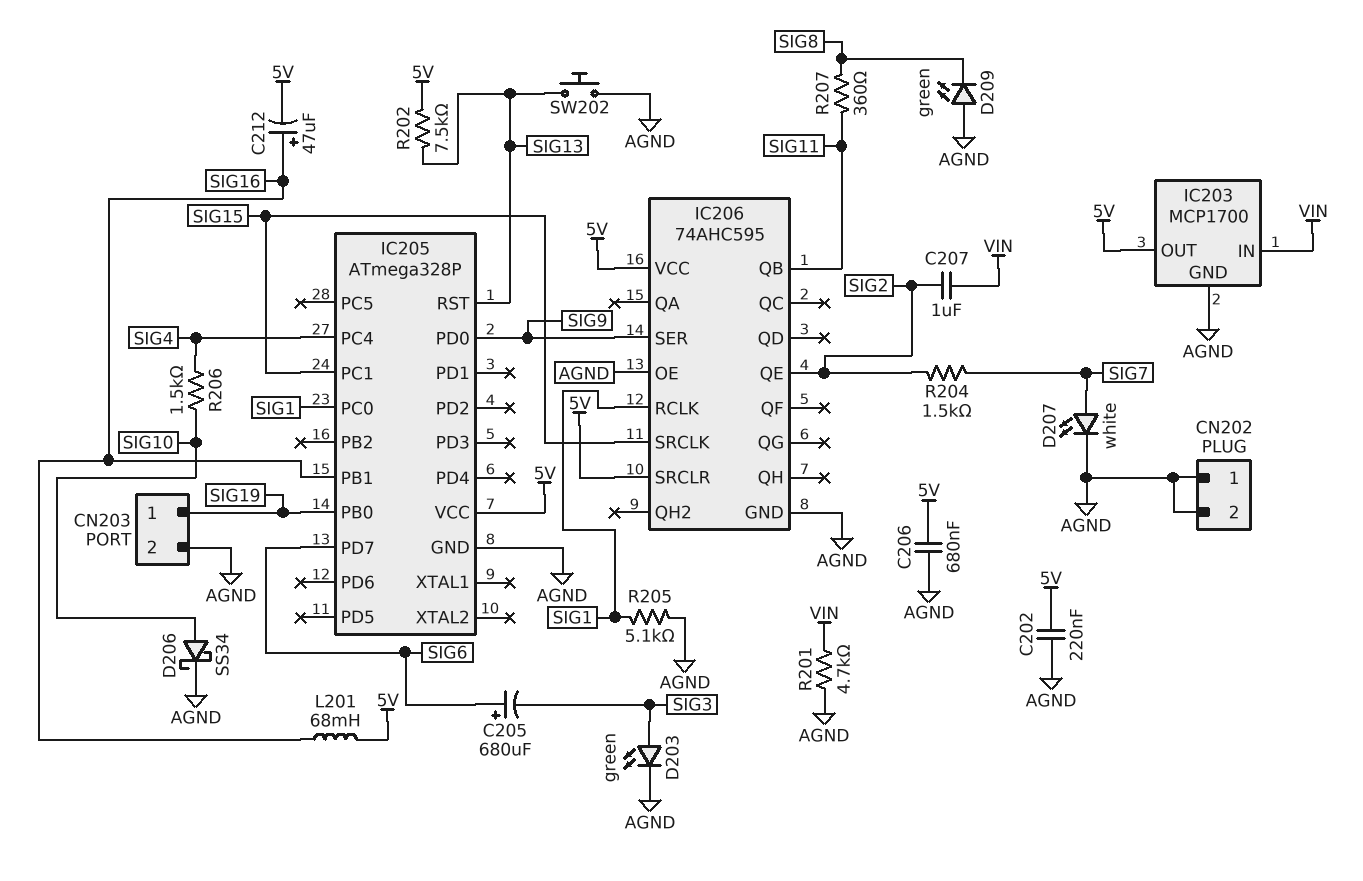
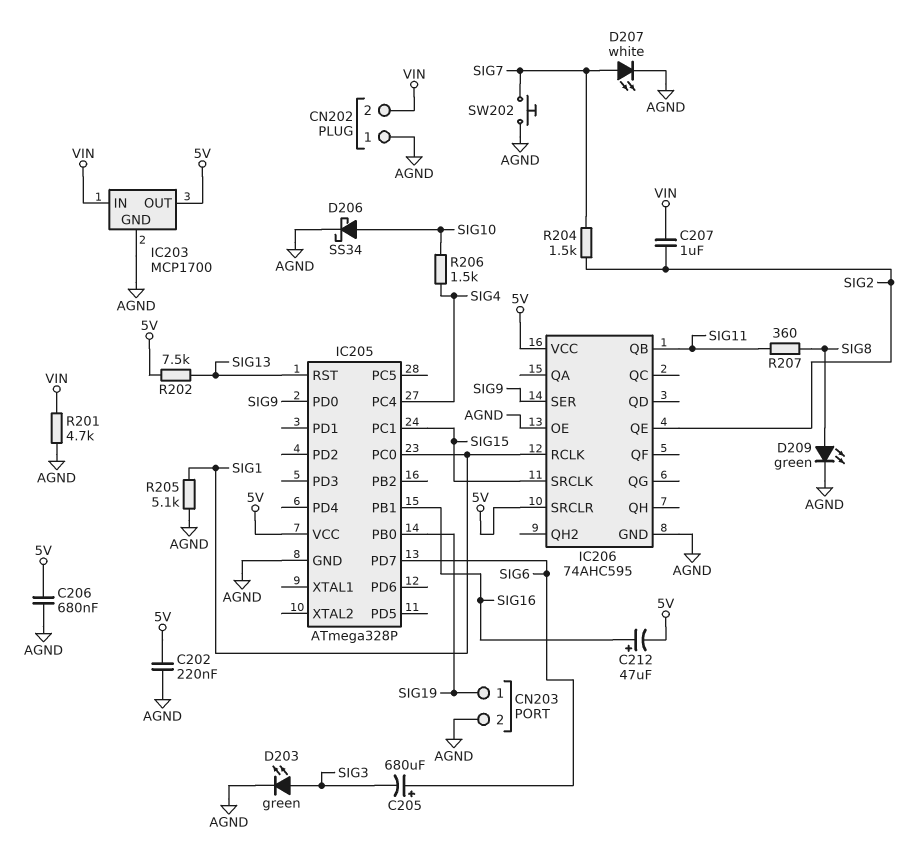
CN202 pin 2: AGND -> VIN
D209: LED green (A AGND, K SIG8) -> LED green (A SIG8, K AGND)
L201: 68mH (5V, SIG16) -> none
SW202: button (AGND, SIG13) -> button (AGND, SIG7)

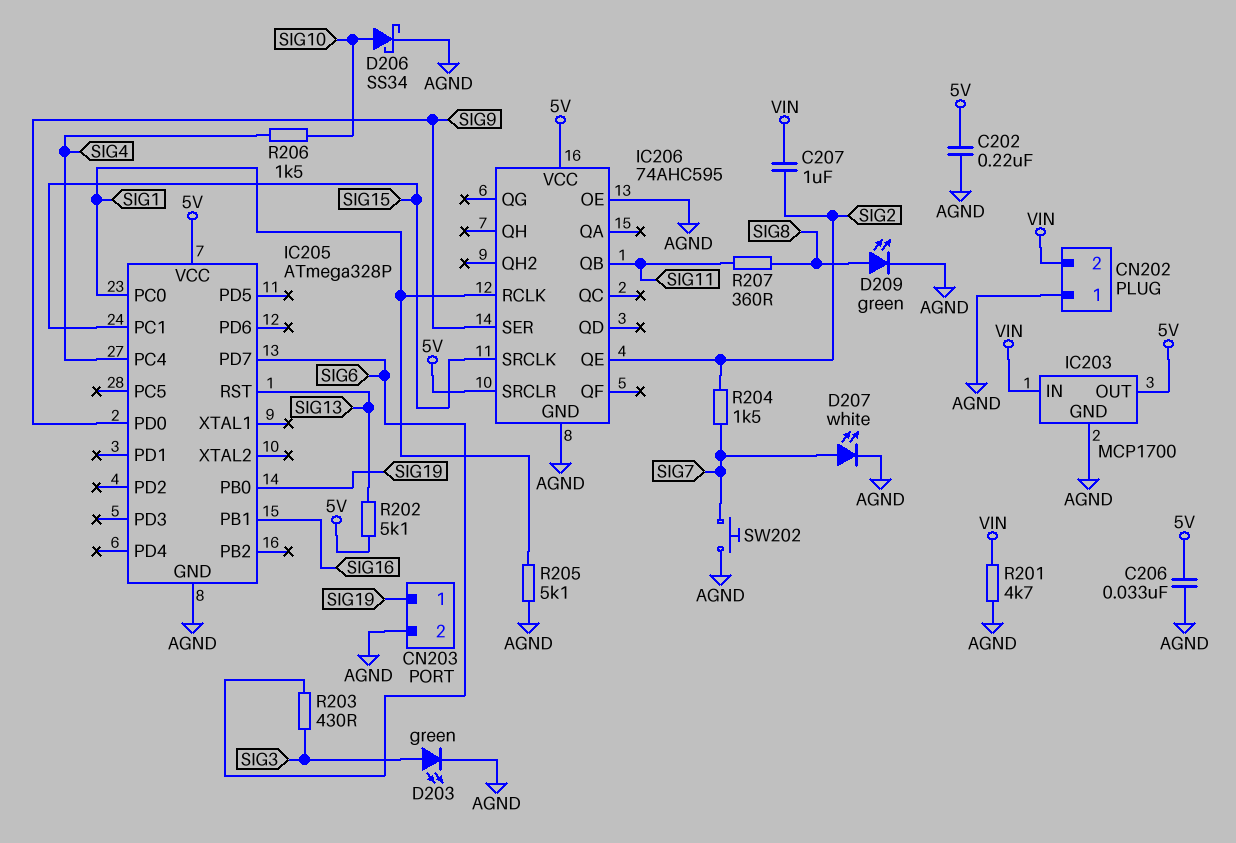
C205: 680uF (plus SIG6, minus SIG3) -> none
C206: 680nF (5V, AGND) -> 33nF (5V, AGND)
C212: 47uF (plus SIG16, minus 5V) -> none
R202: 7.5k (5V, SIG13) -> 5.1k (5V, SIG13)
R203: none -> 430 (SIG3, SIG6)

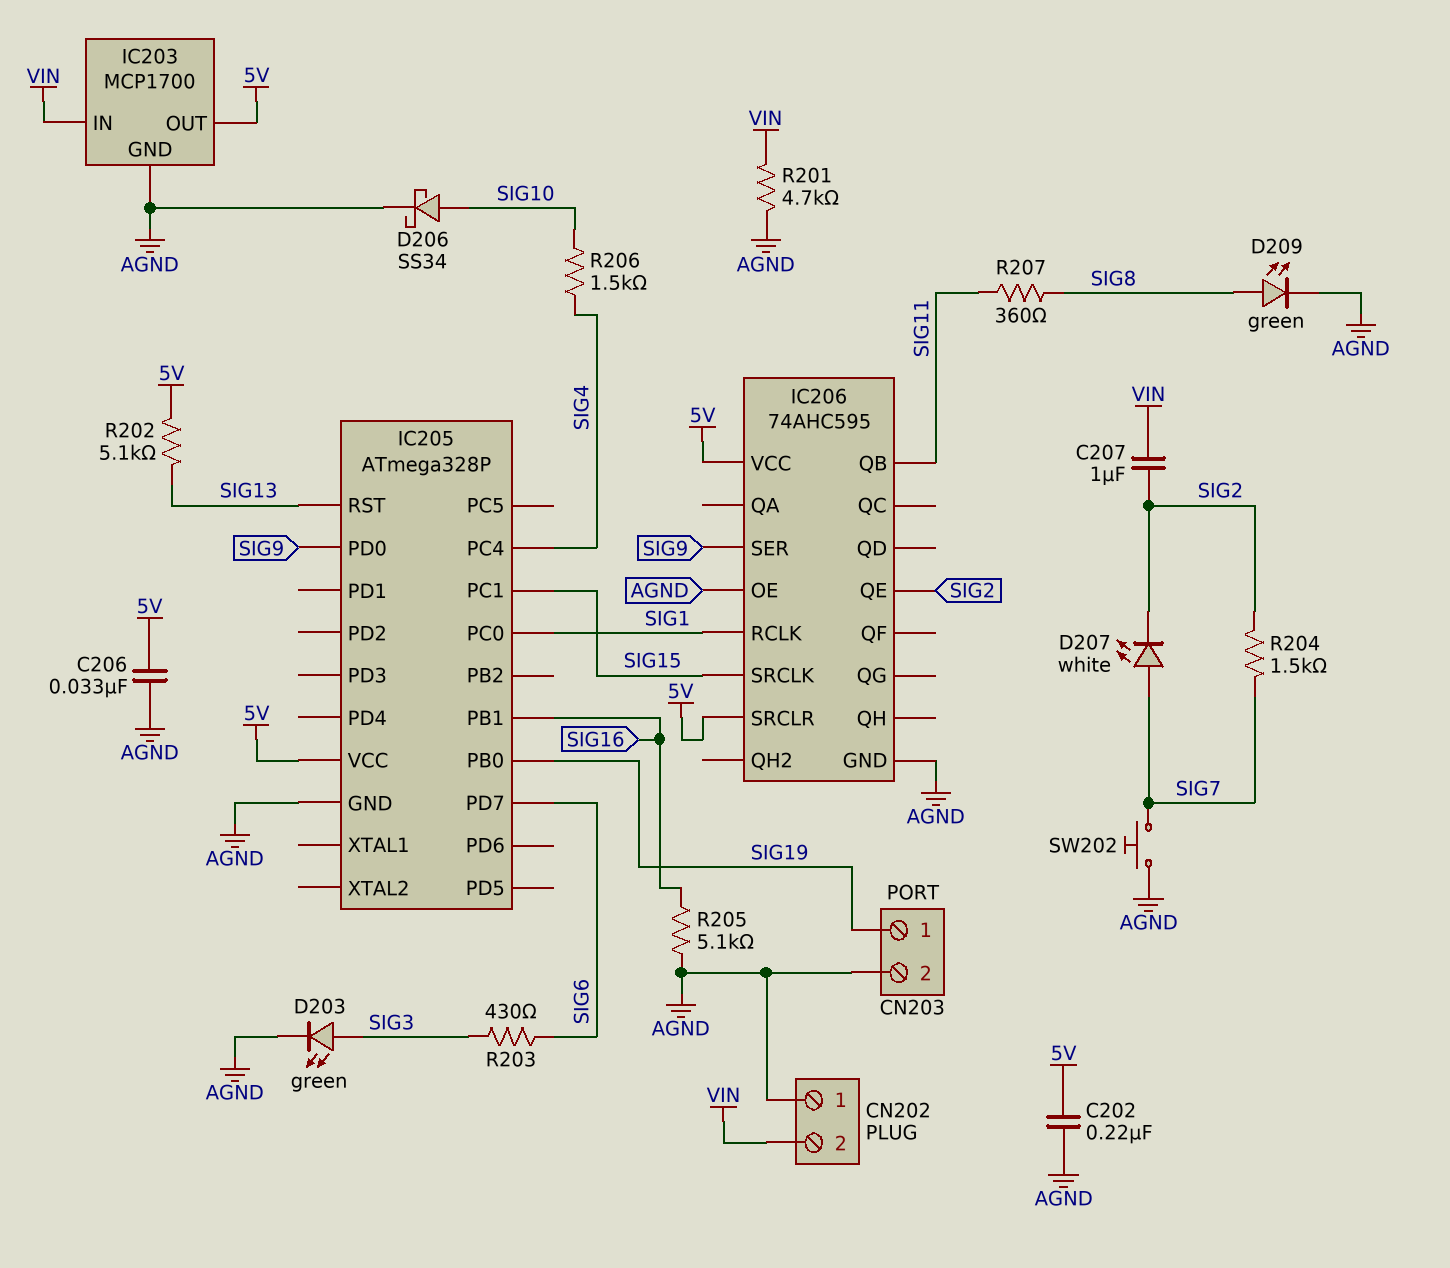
D207: LED white (A SIG7, K AGND) -> LED white (A SIG7, K SIG2)
R205: 5.1k (AGND, SIG1) -> 5.1k (AGND, SIG16)

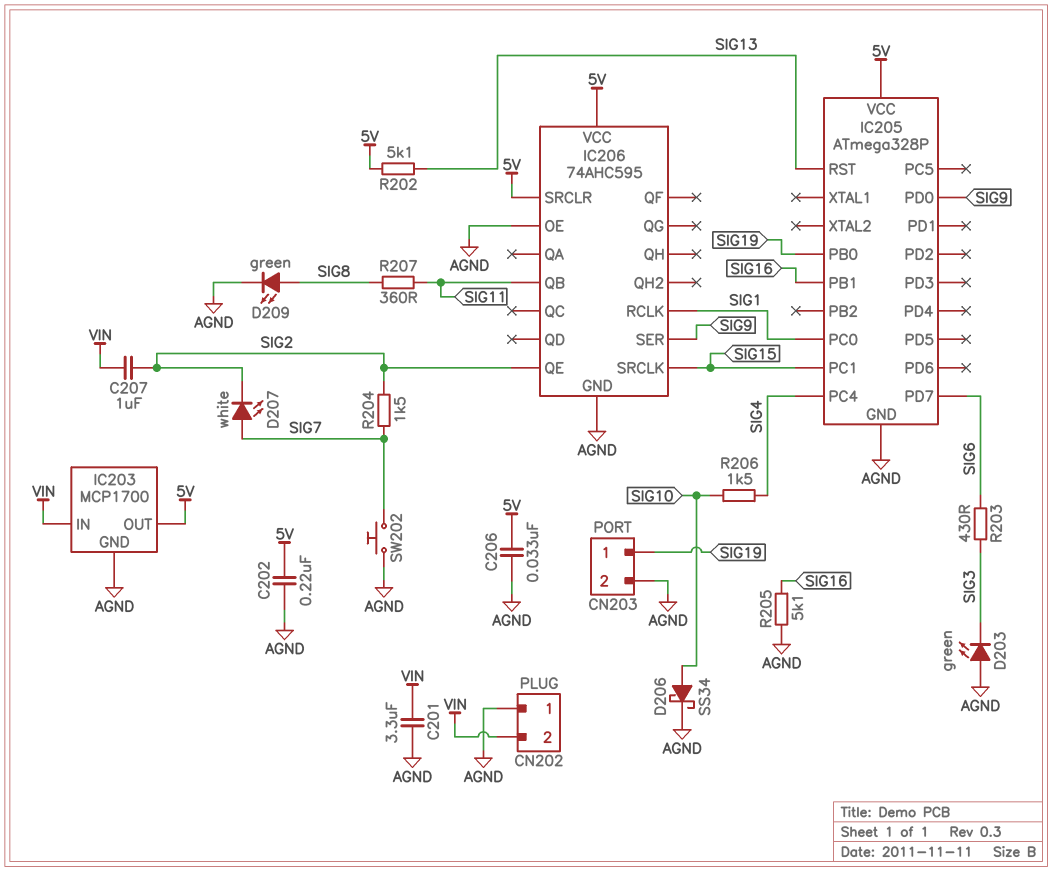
C201: none -> 3.3uF (AGND, VIN)
D203: LED green (A SIG3, K AGND) -> LED green (A AGND, K SIG3)
R201: 4.7k (AGND, VIN) -> none

